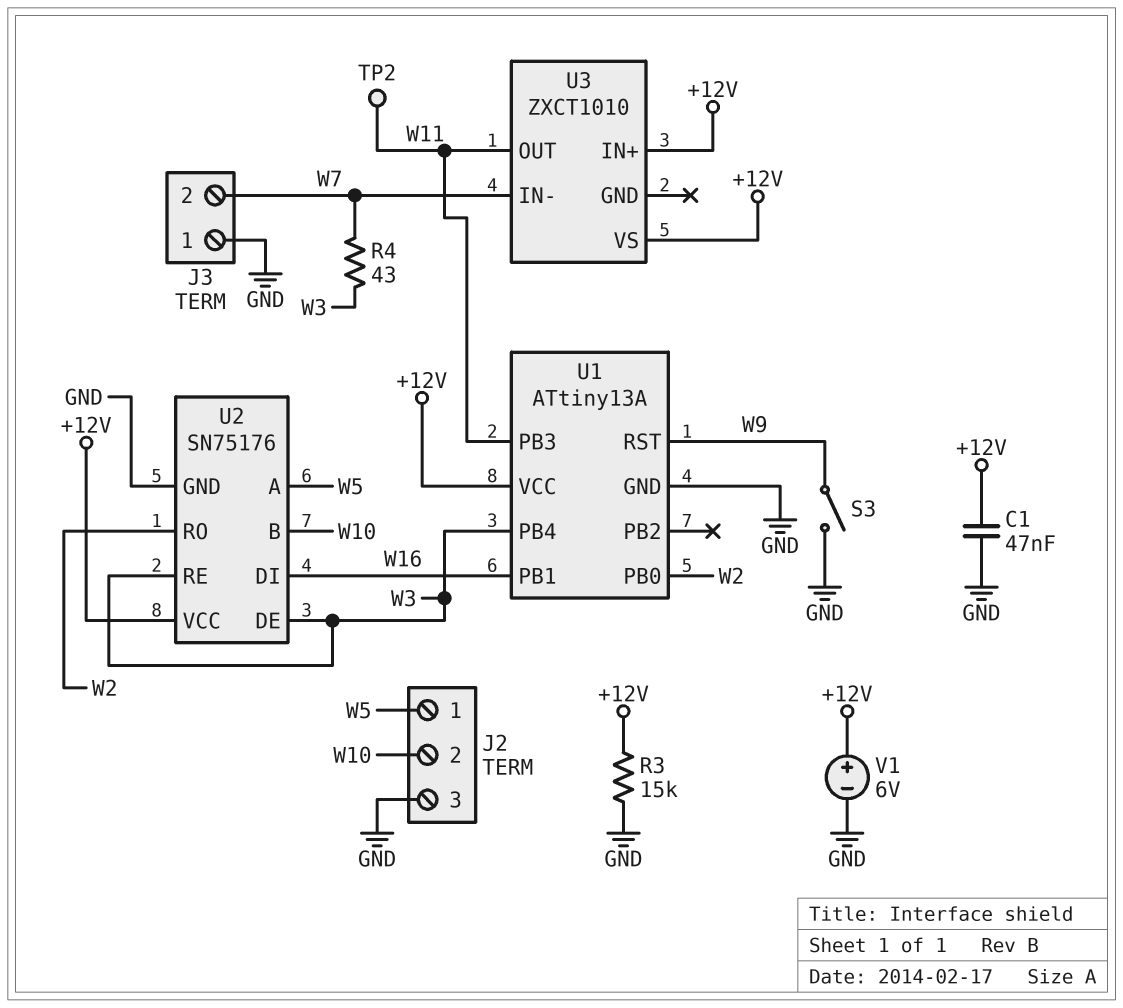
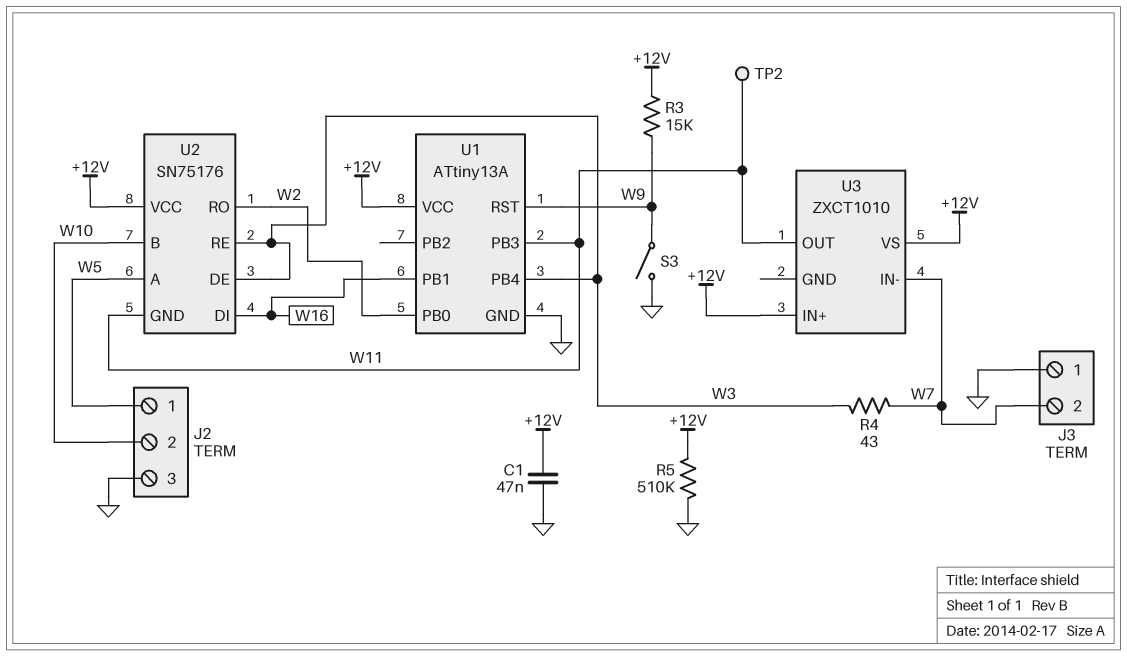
R3: 15k (+12V, GND) -> 15k (+12V, W9)
R5: none -> 510k (+12V, GND)
U2 pin GND: GND -> W11
V1: 6V (plus +12V, minus GND) -> none

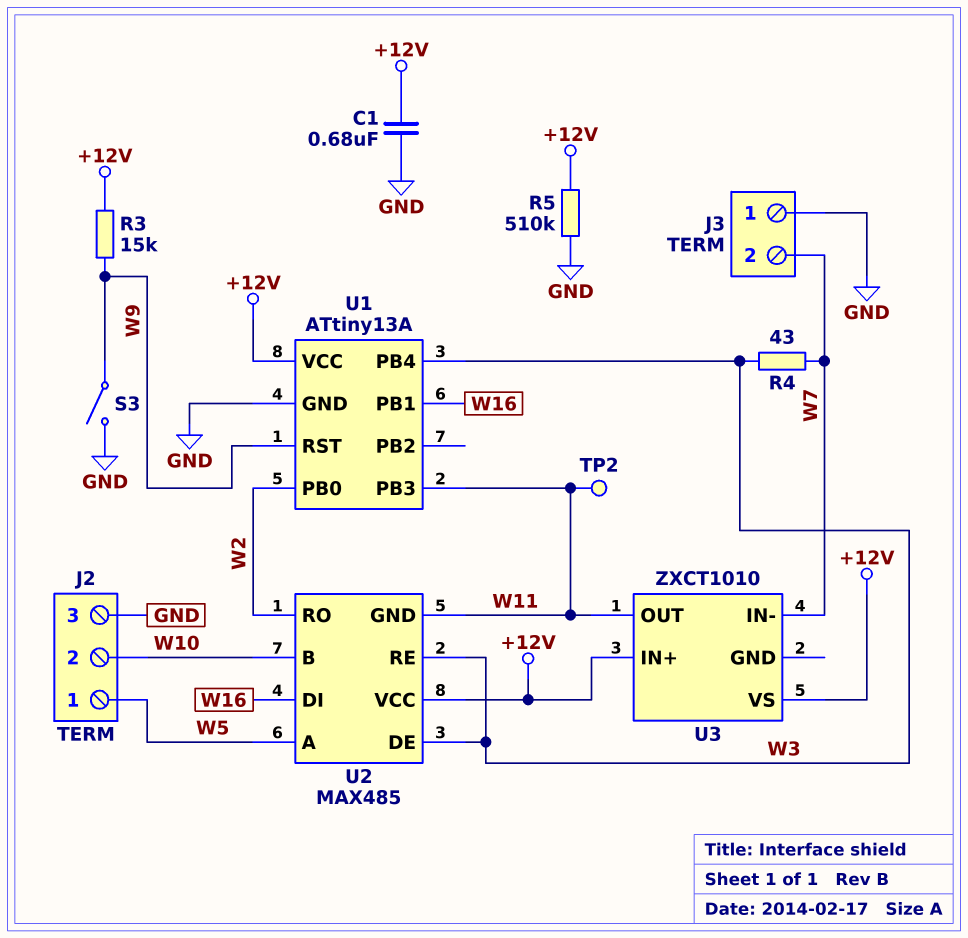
C1: 47nF (+12V, GND) -> 680nF (+12V, GND)
U2: SN75176 -> MAX485

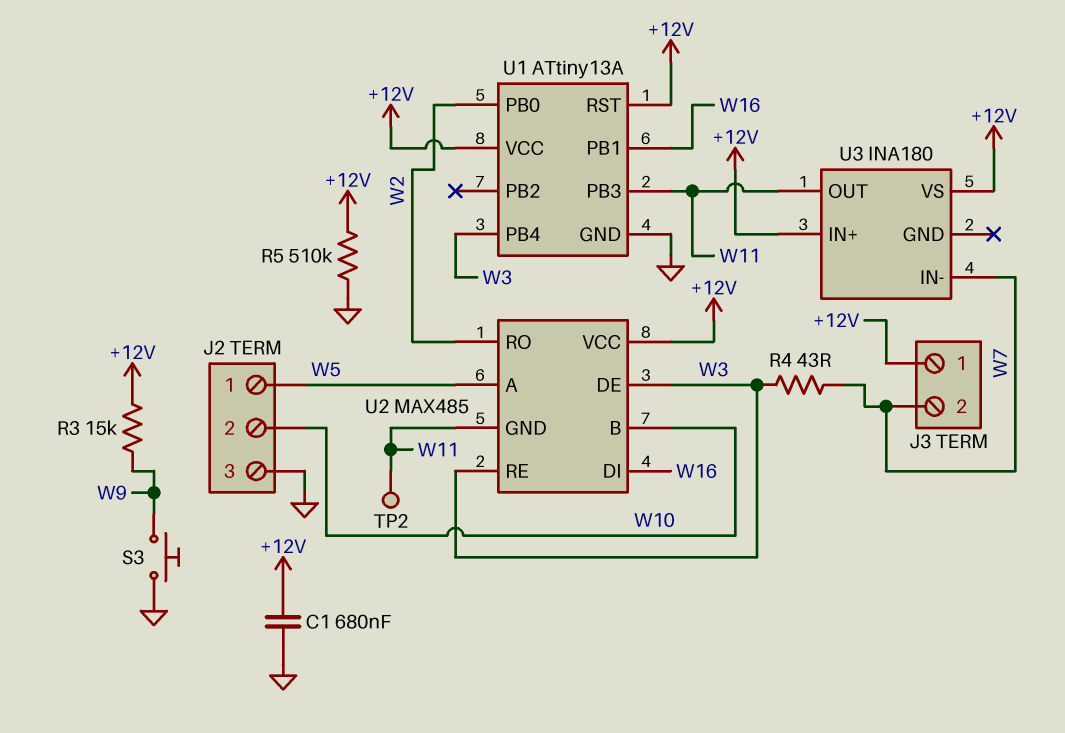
J3 pin 1: GND -> +12V
S3: switch (GND, W9) -> button (GND, W9)
U1 pin RST: W9 -> +12V
U3: ZXCT1010 -> INA180

